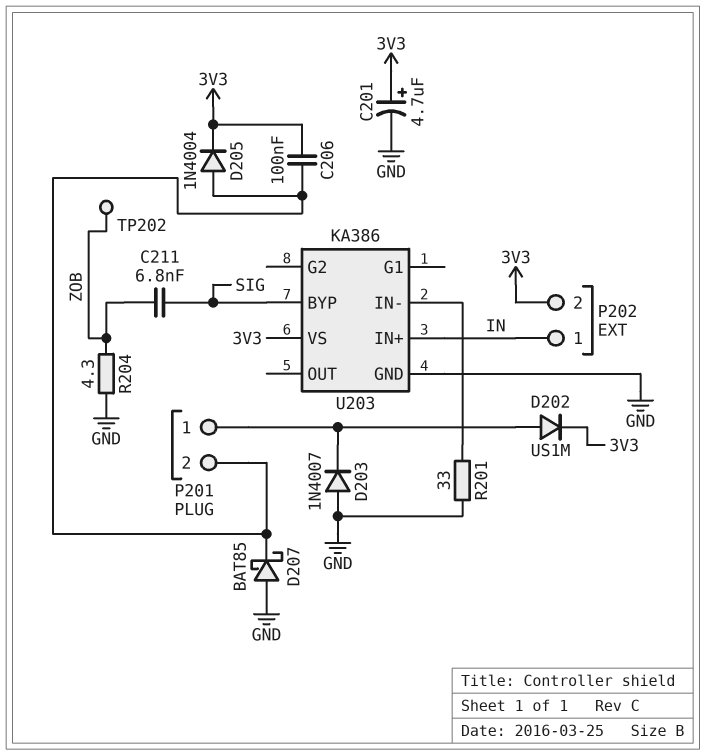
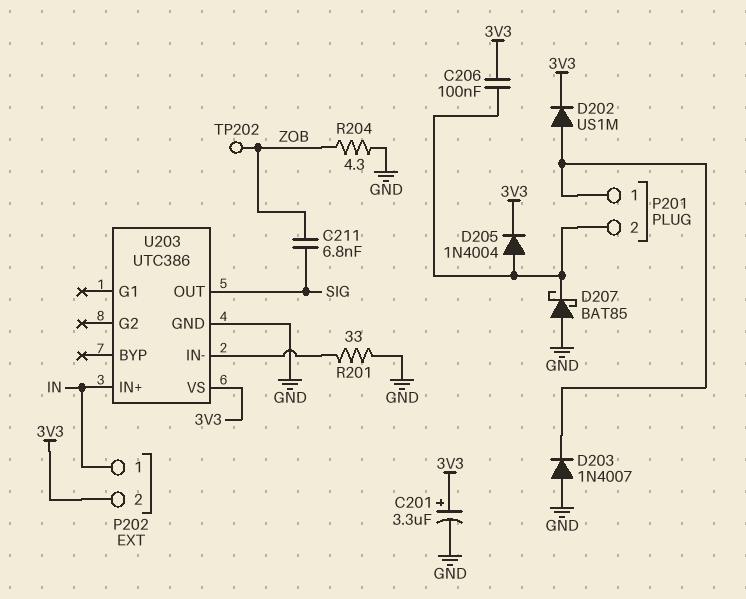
C201: 4.7uF (plus 3V3, minus GND) -> 3.3uF (plus 3V3, minus GND)
U203: KA386 -> UTC386
U203 pin BYP: SIG -> none
U203 pin OUT: none -> SIG

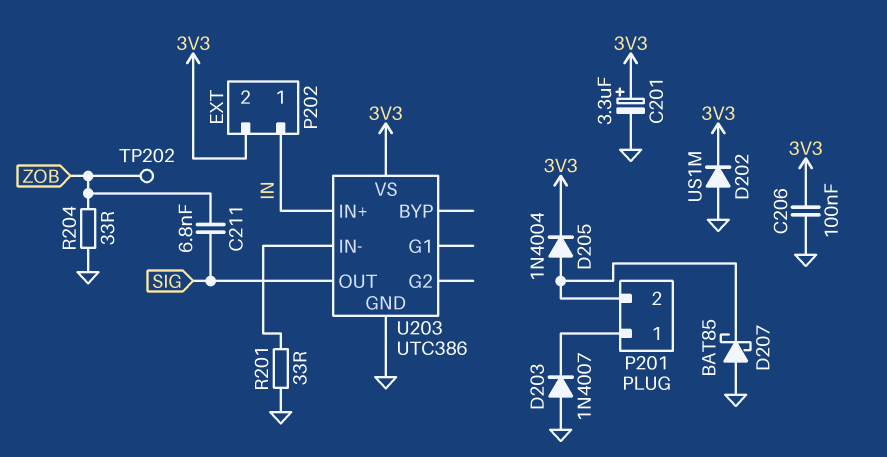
C206: 100nF (3V3, P201/2) -> 100nF (3V3, GND)
D202: diode US1M (A P201/1, K 3V3) -> diode US1M (A GND, K 3V3)
R204: 4.3 (GND, ZOB) -> 33 (GND, ZOB)

